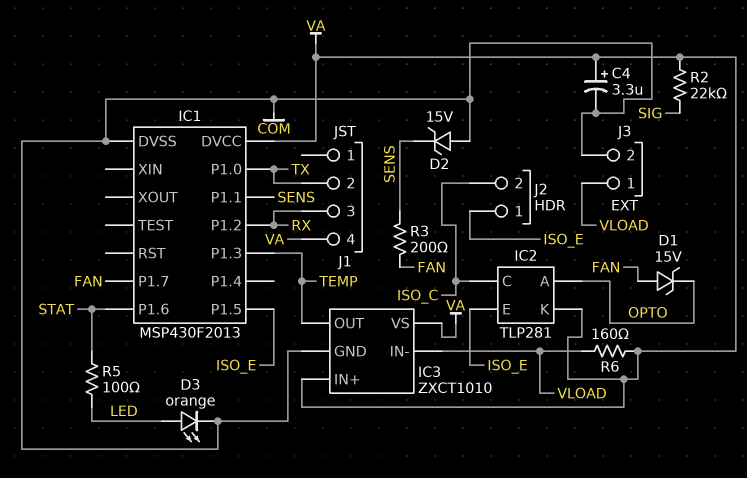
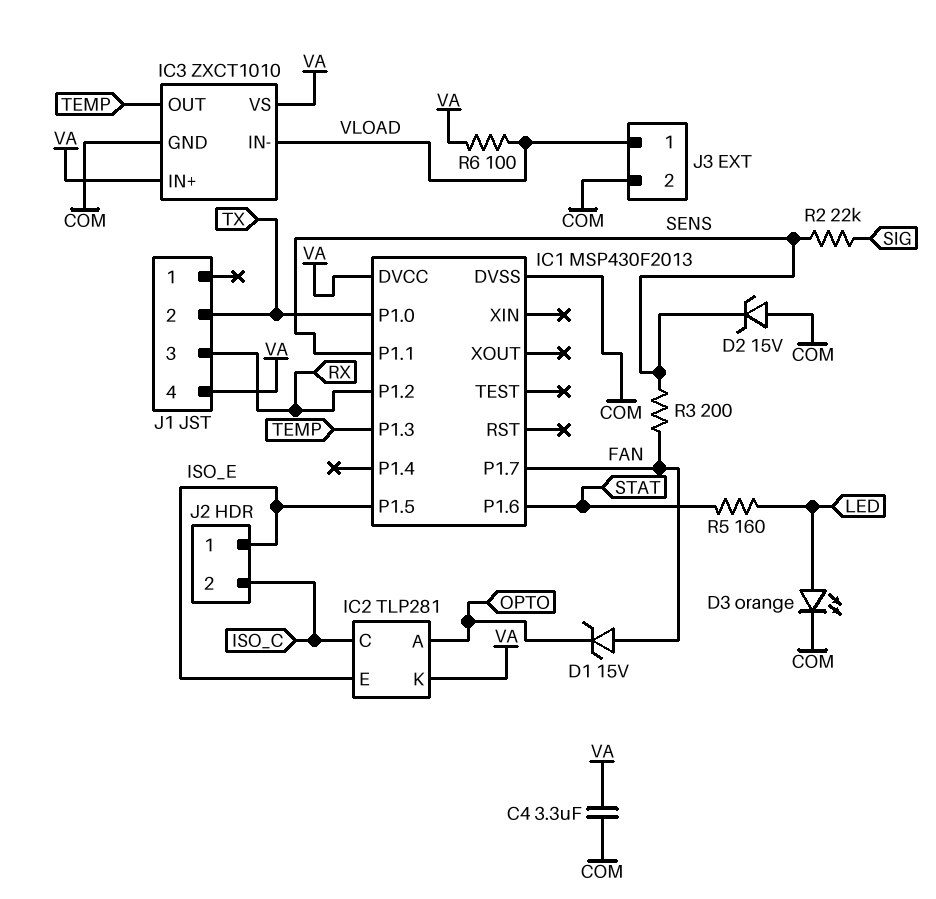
C4: 3.3uF (plus VA, minus COM) -> 3.3uF (COM, VA)
R2: 22k (SIG, VA) -> 22k (SENS, SIG)
R5: 100 (LED, STAT) -> 160 (LED, STAT)
R6: 160 (VA, VLOAD) -> 100 (VA, VLOAD)

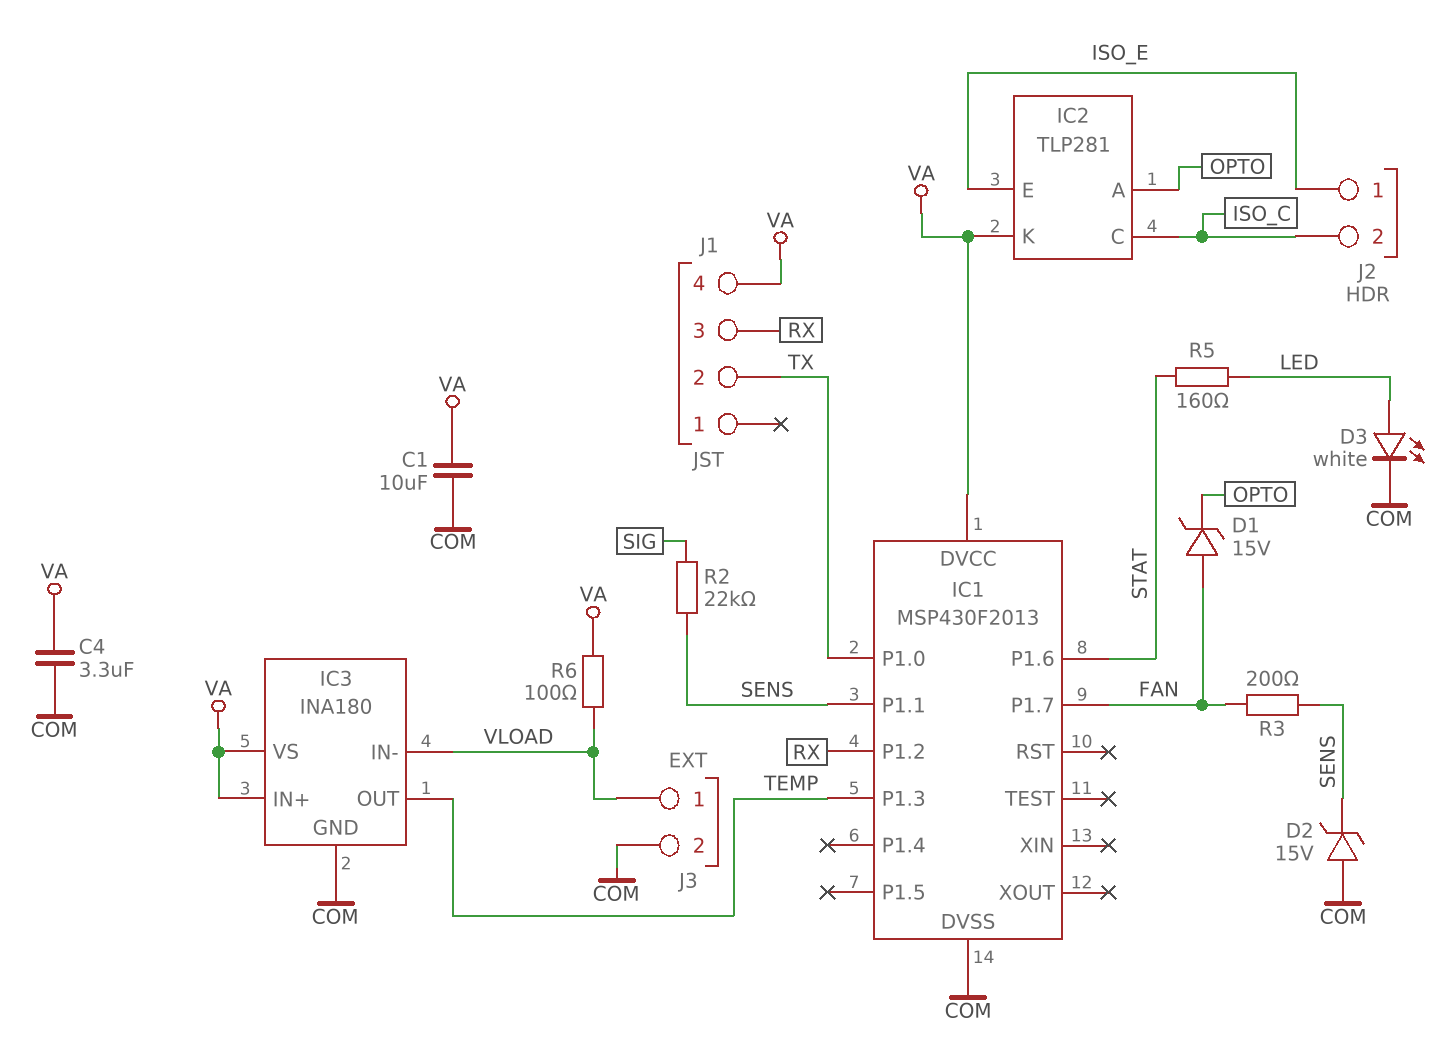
C1: none -> 10uF (COM, VA)
D3: LED orange (A LED, K COM) -> LED white (A LED, K COM)
IC1 pin P1.5: ISO_E -> none
IC3: ZXCT1010 -> INA180

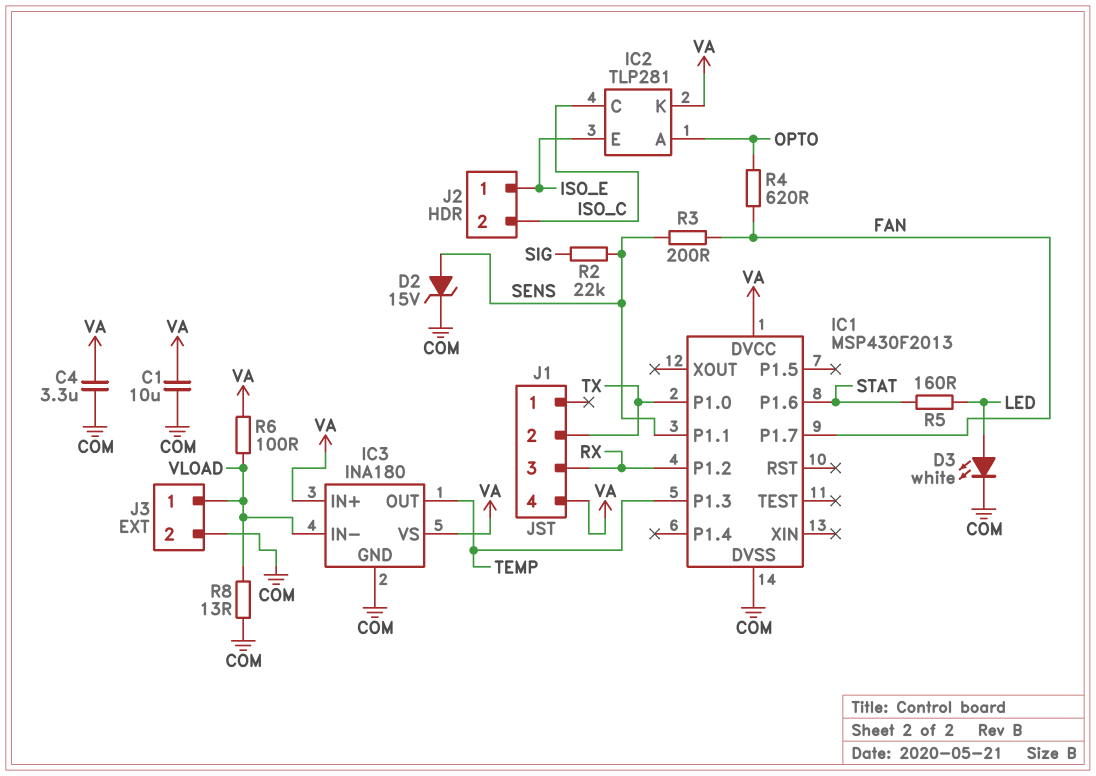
D1: zener 15V (A FAN, K OPTO) -> none
D2: zener 15V (A COM, K SENS) -> zener 15V (A SENS, K COM)
R4: none -> 620 (FAN, OPTO)
R8: none -> 13 (COM, VLOAD)

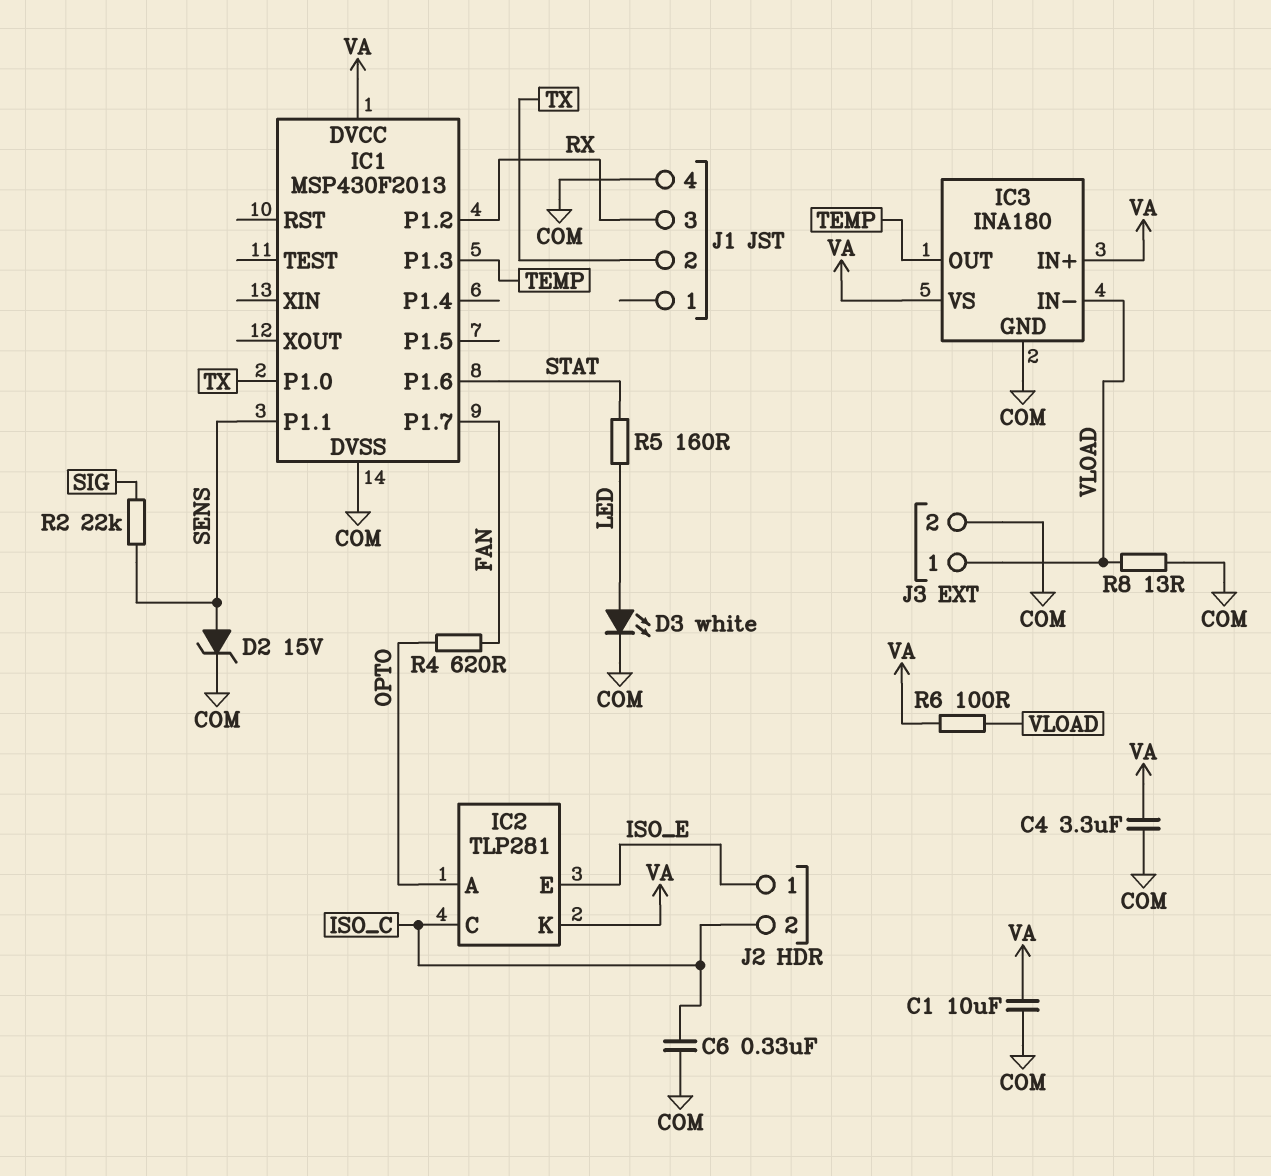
C6: none -> 330nF (COM, ISO_C)
J1 pin 4: VA -> COM
R3: 200 (FAN, SENS) -> none

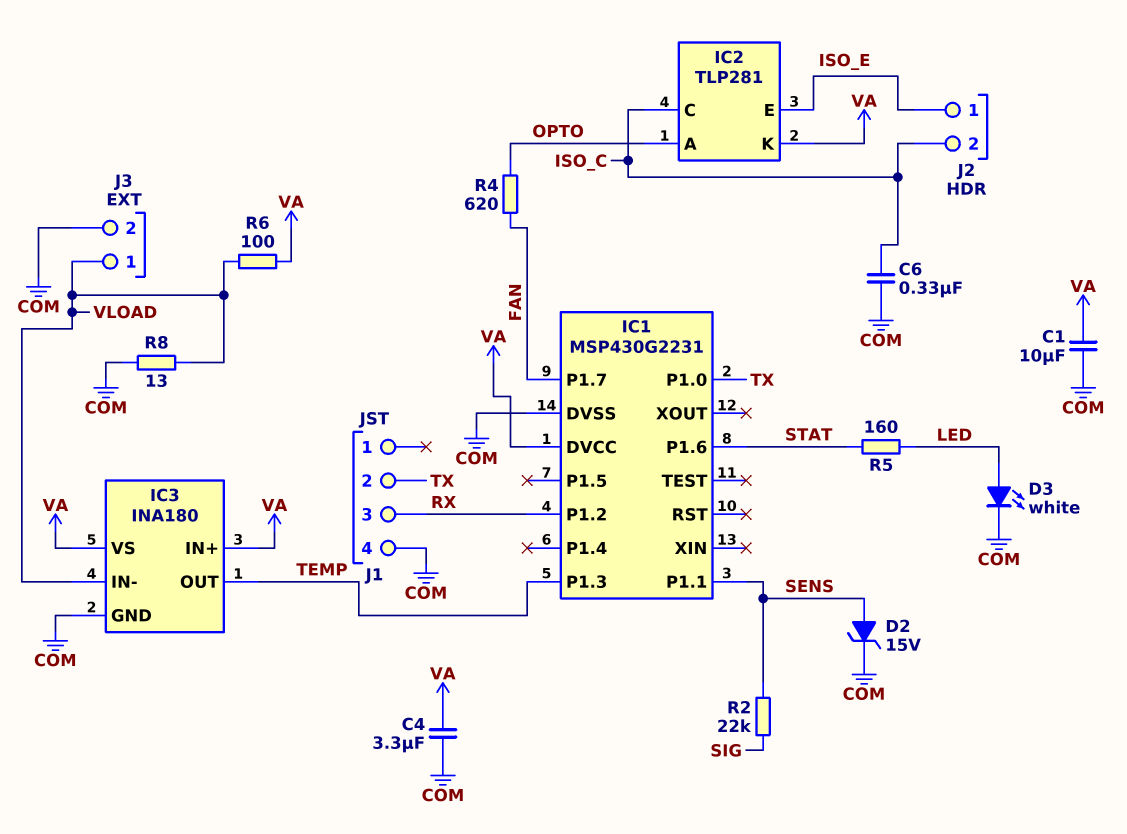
IC1: MSP430F2013 -> MSP430G2231

